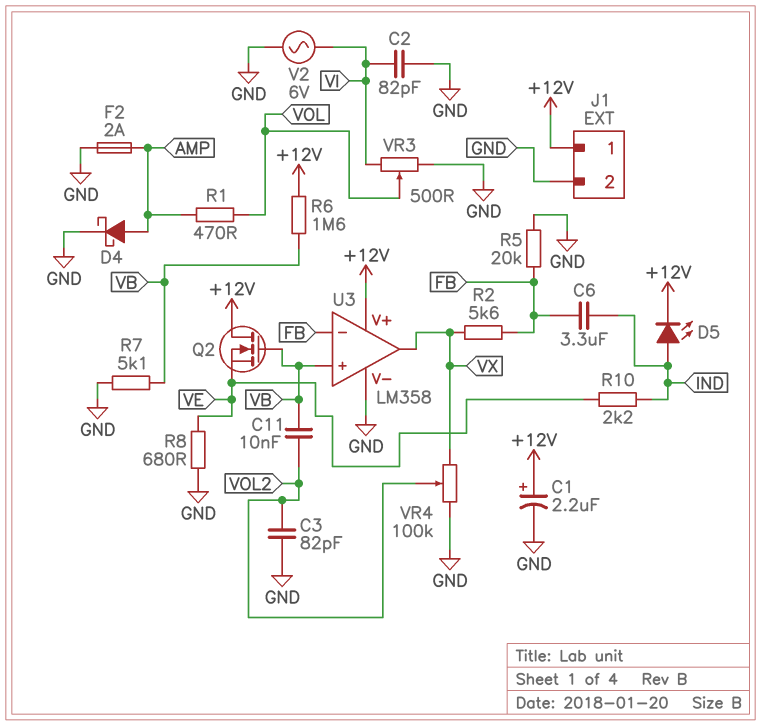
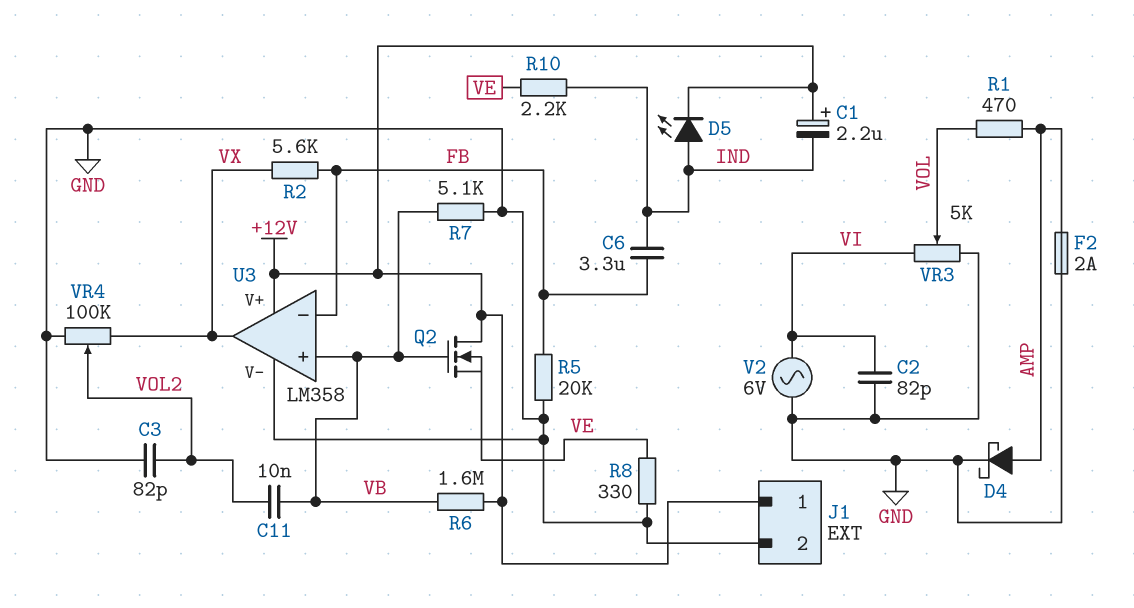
C1: 2.2uF (plus +12V, minus GND) -> 2.2uF (plus +12V, minus IND)
R8: 680 (GND, VE) -> 330 (GND, VE)
VR3: 500 (GND, VI, wiper VOL) -> 5k (GND, VI, wiper VOL)

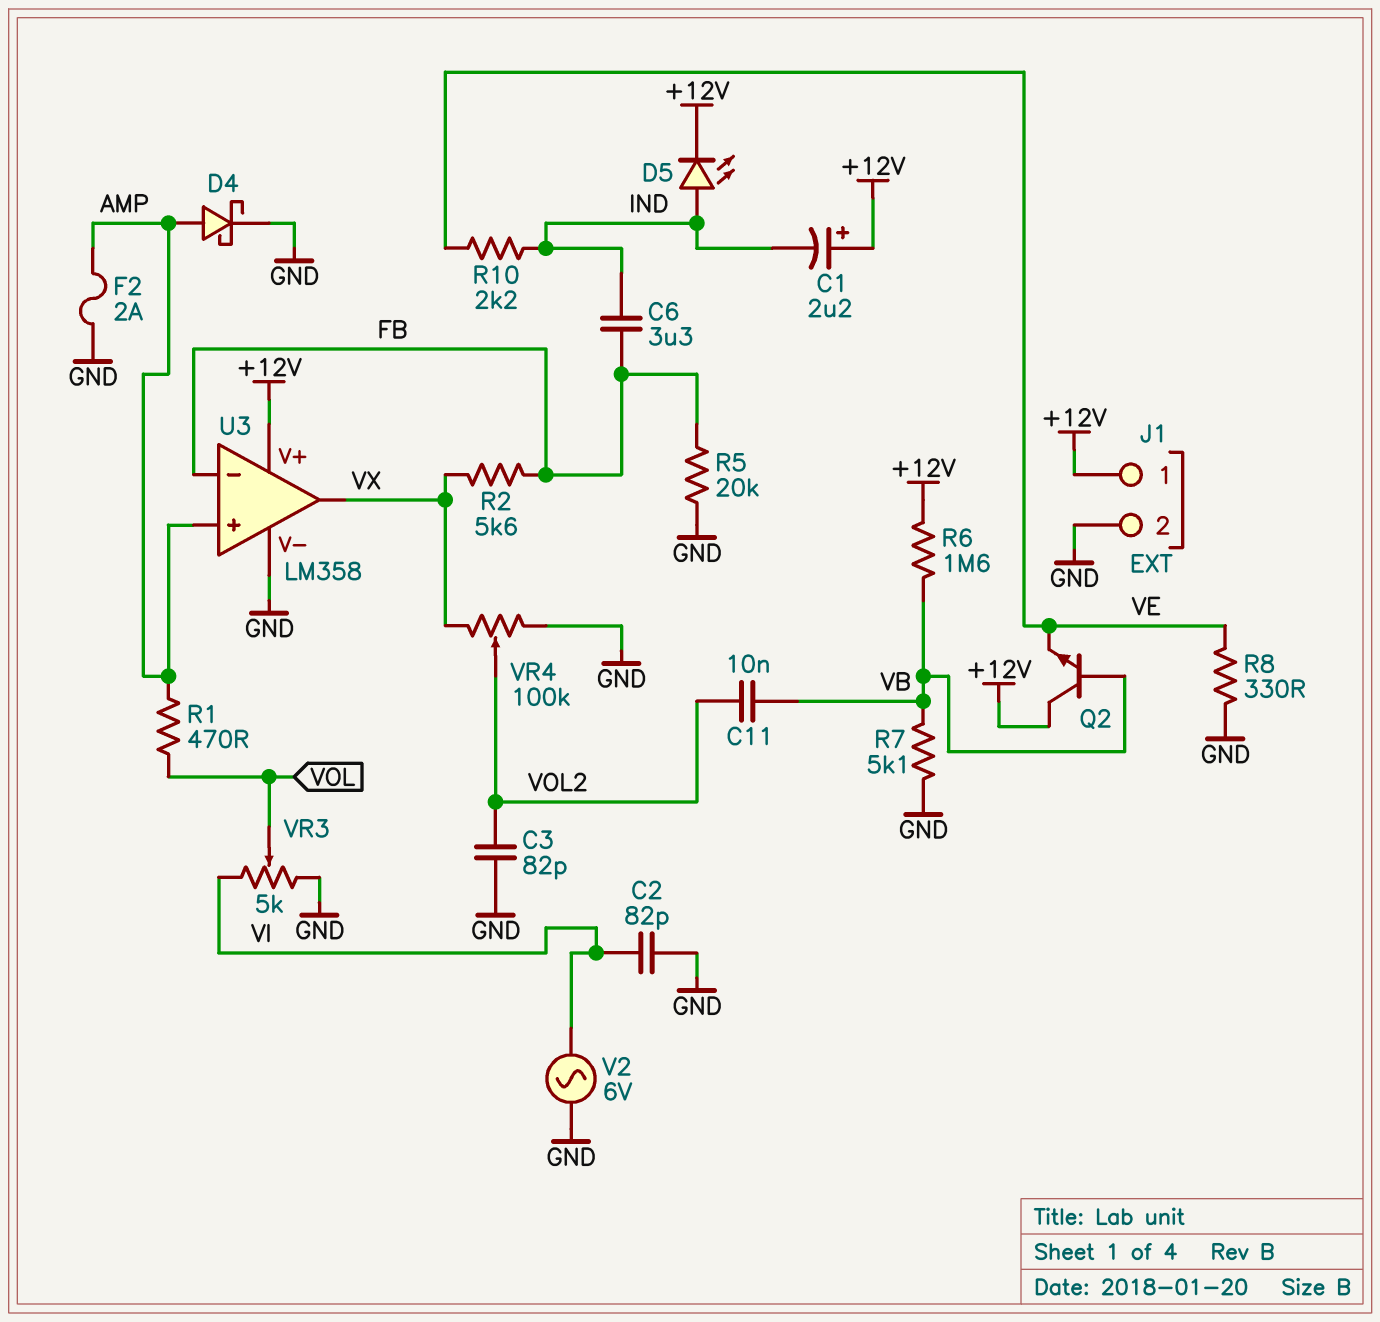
Q2: NMOS (G VB, D +12V, S VE) -> NPN (B VB, C +12V, E VE)
U3 pin in+: VB -> AMP

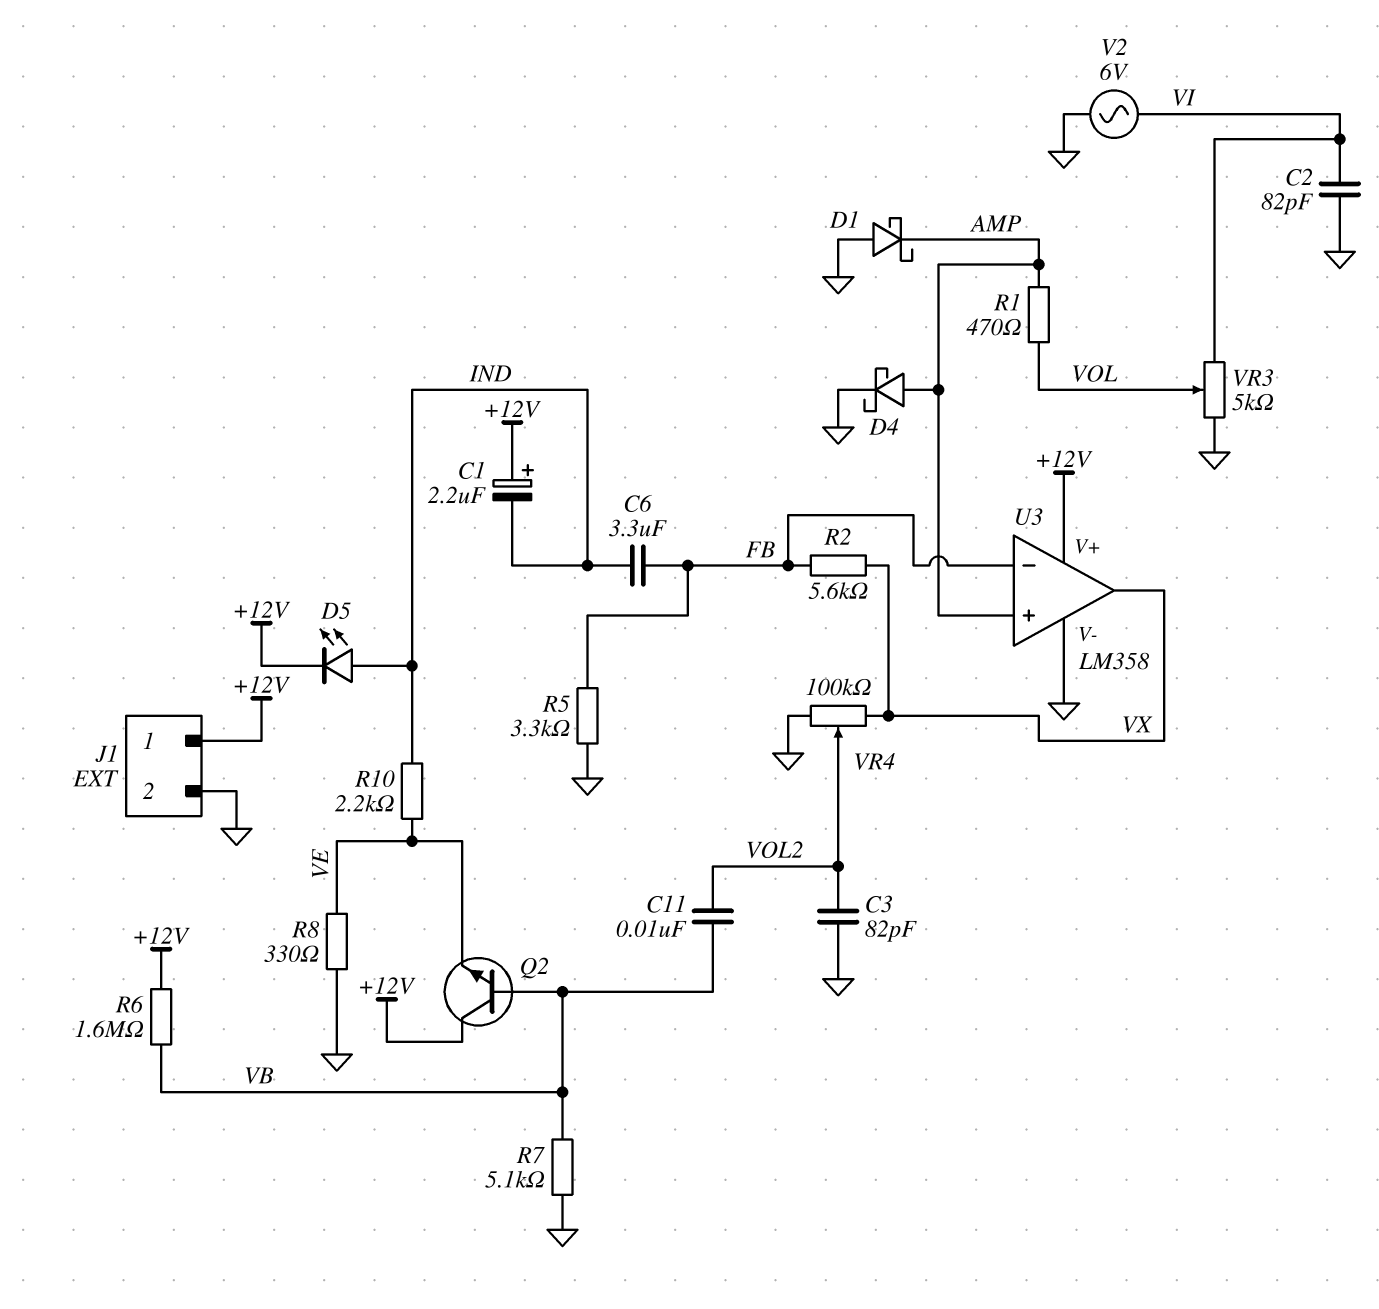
D1: none -> schottky (A GND, K AMP)
F2: 2A (AMP, GND) -> none
R5: 20k (FB, GND) -> 3.3k (FB, GND)

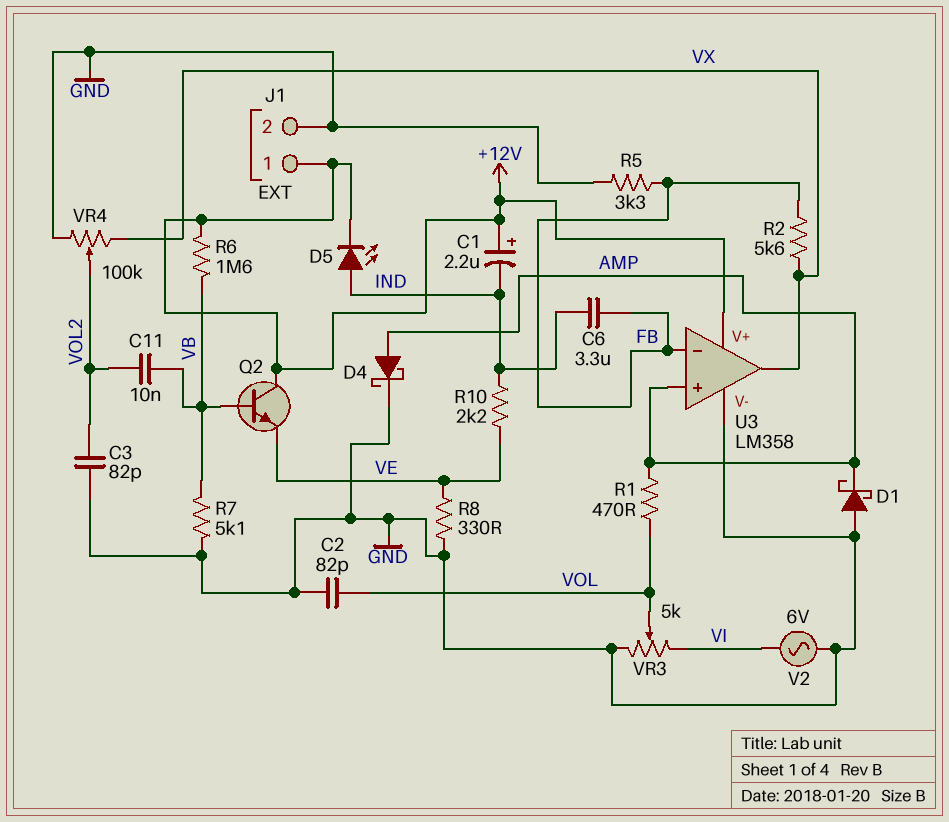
C2: 82pF (GND, VI) -> 82pF (GND, VOL)

